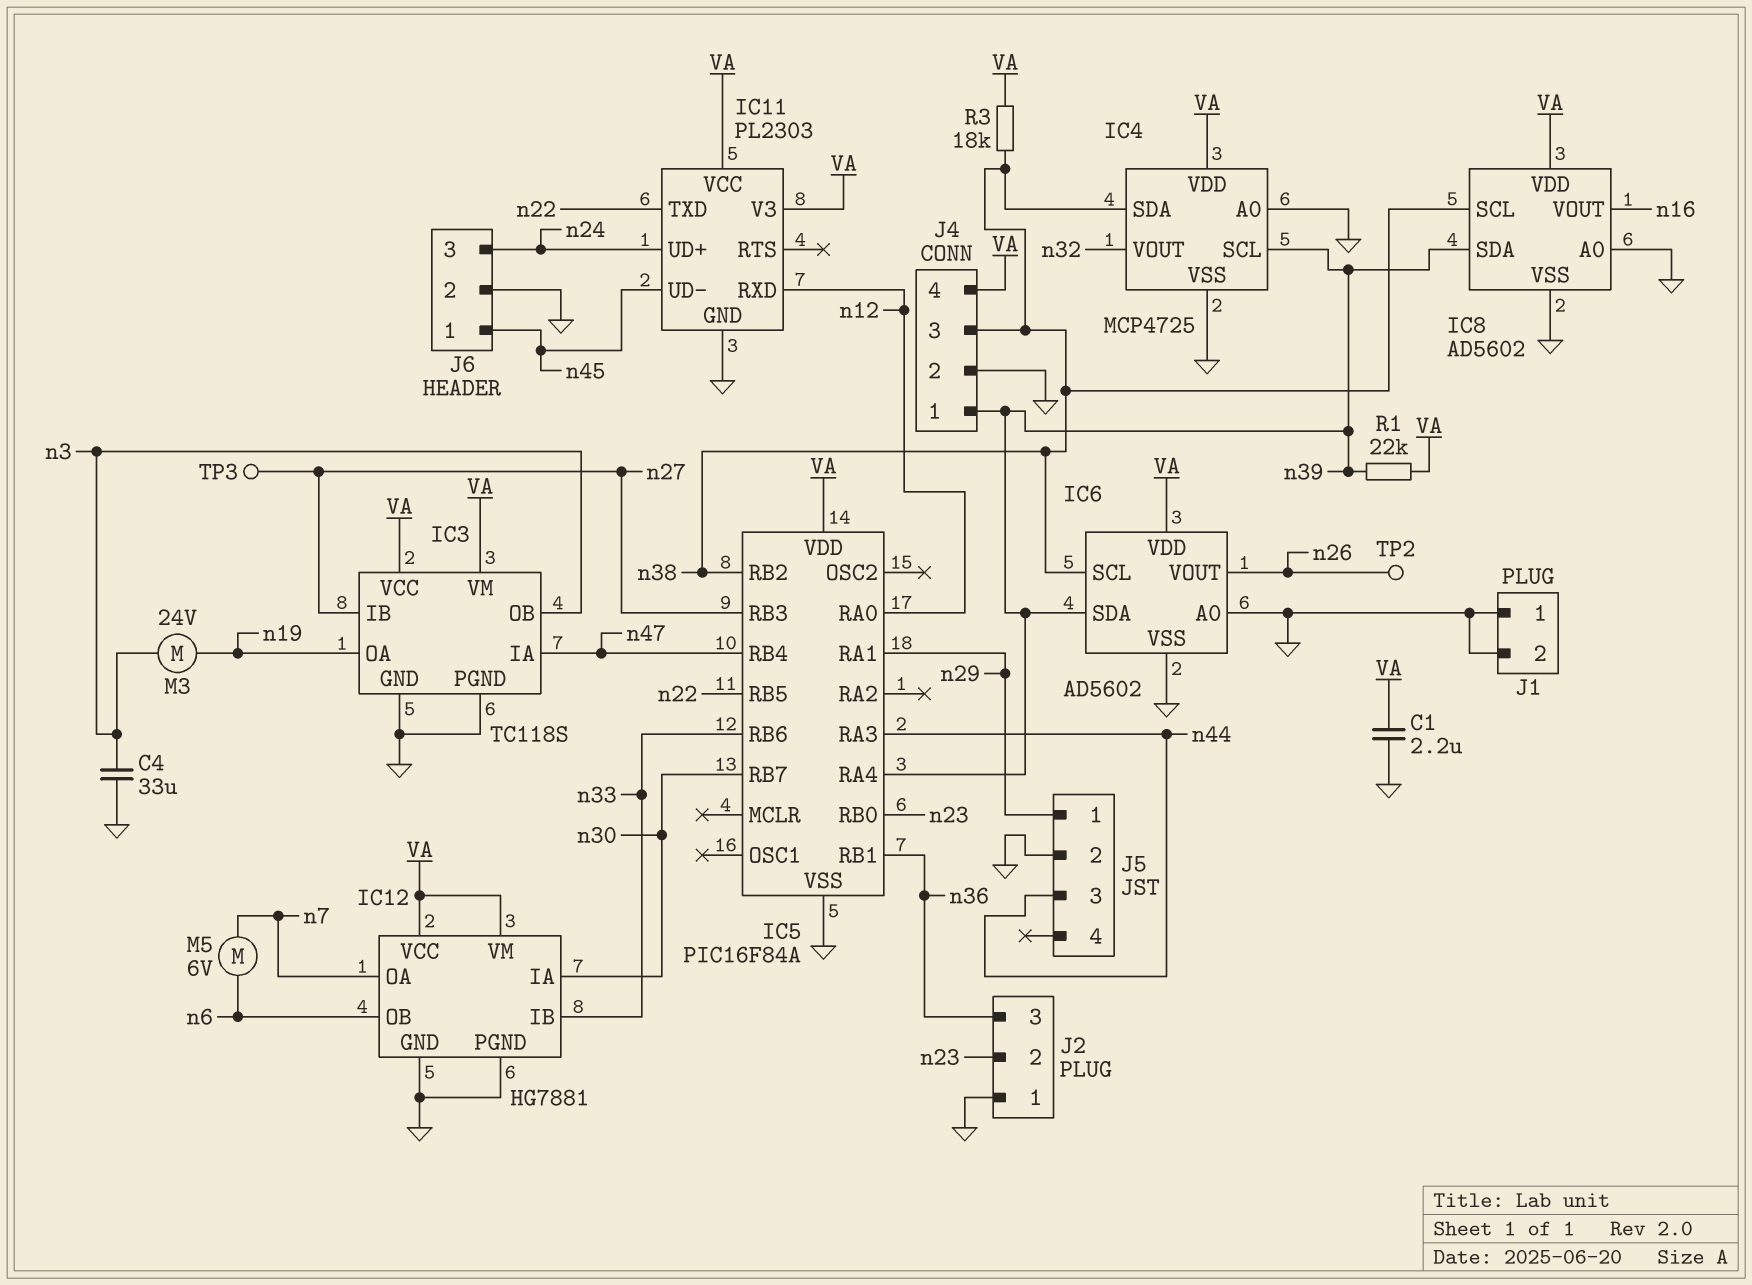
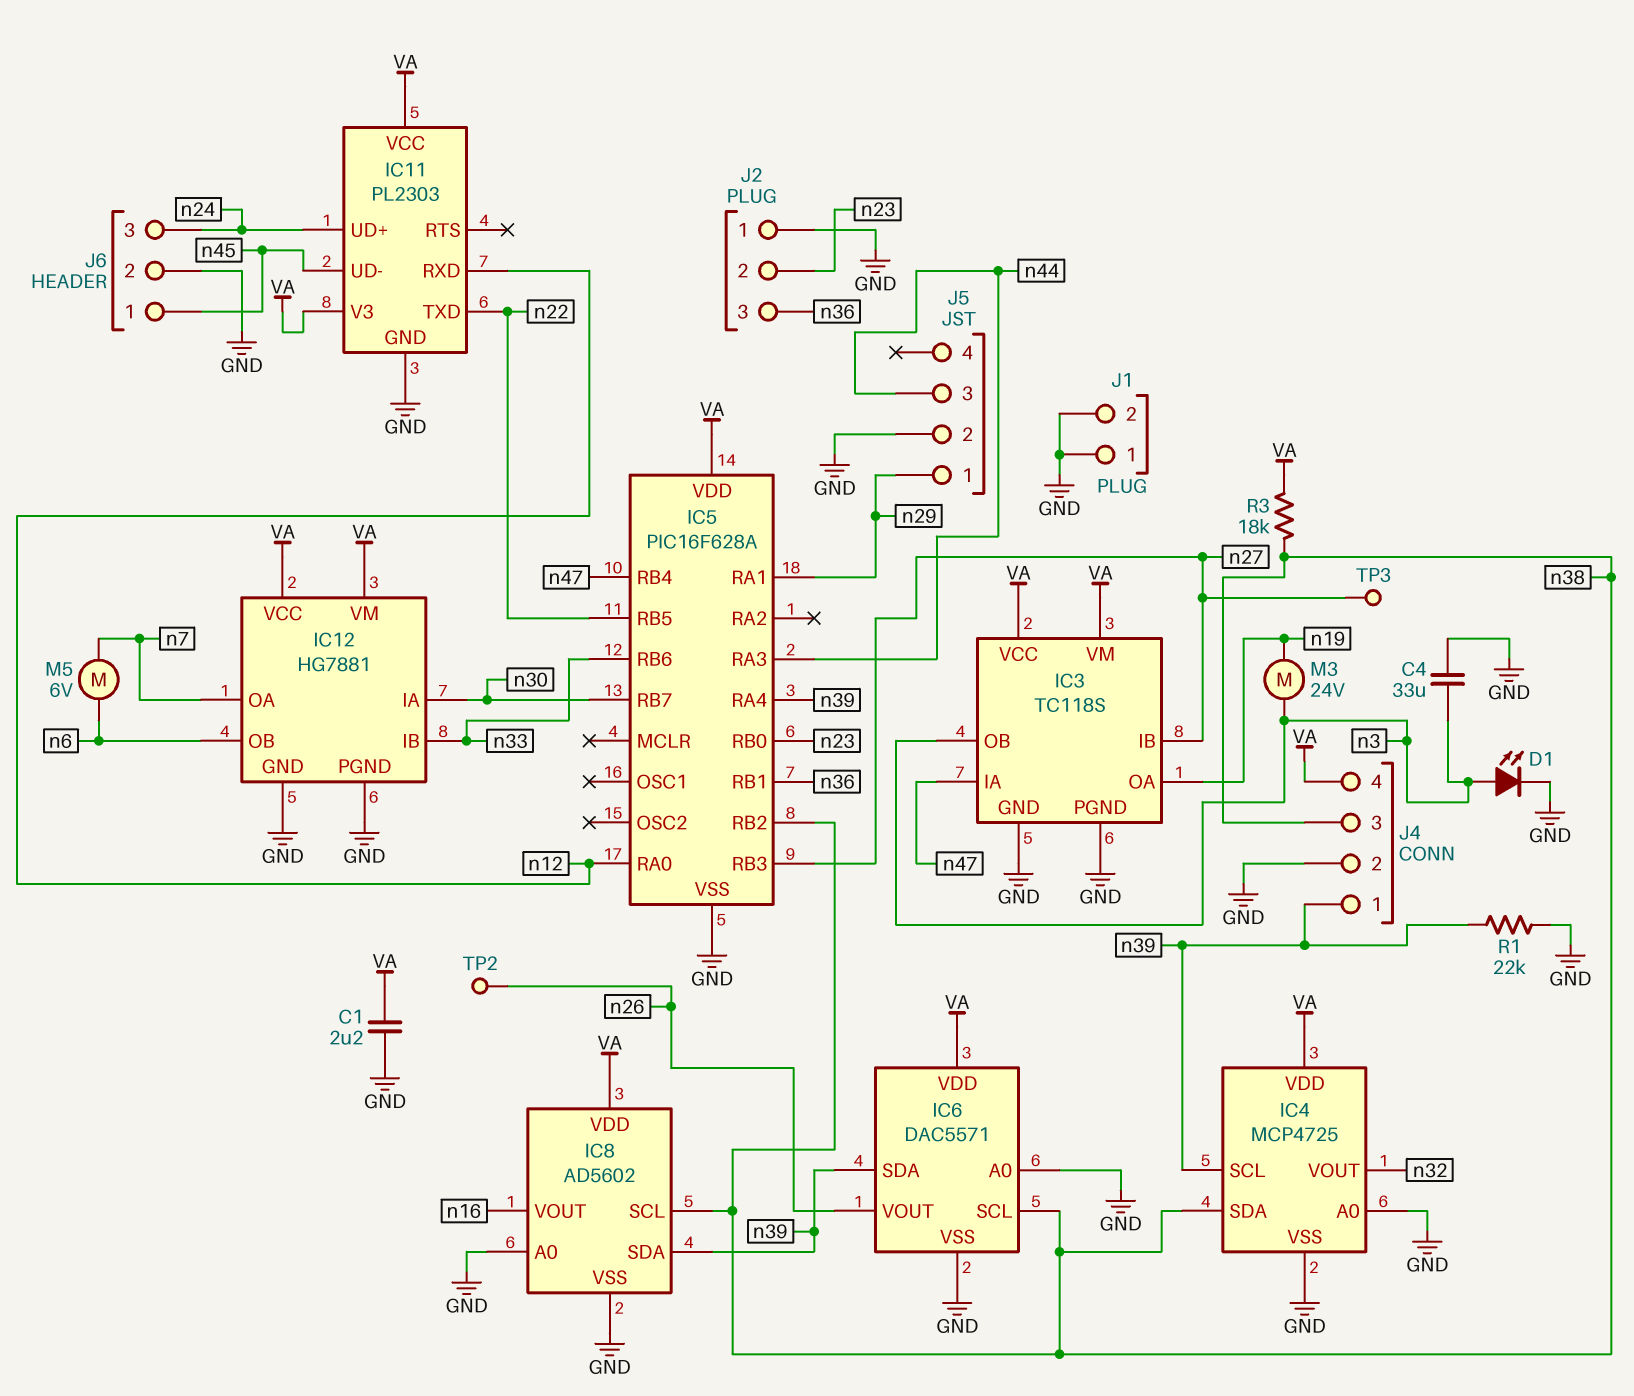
D1: none -> LED (A n3, K GND)
IC5: PIC16F84A -> PIC16F628A
IC6: AD5602 -> DAC5571
R1: 22k (VA, n39) -> 22k (GND, n39)

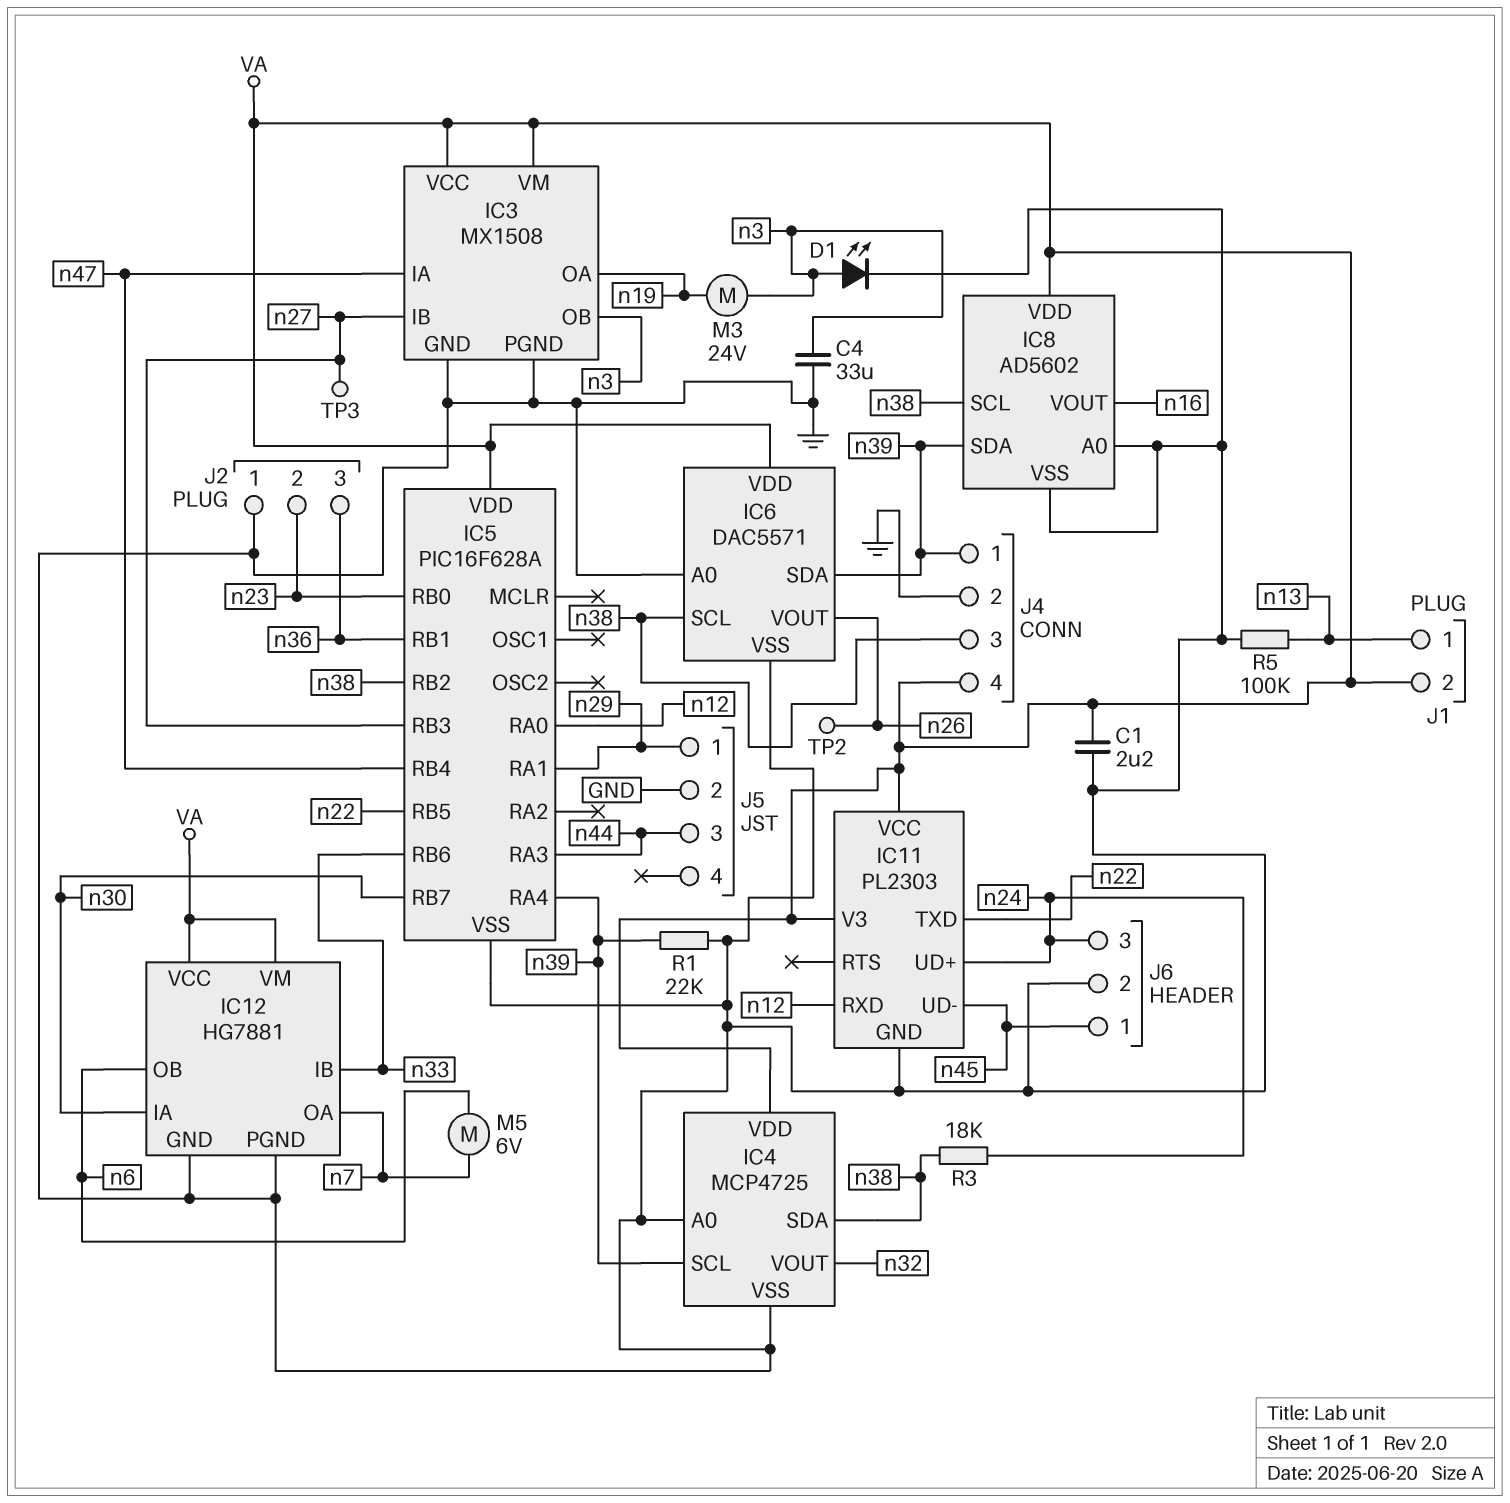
IC3: TC118S -> MX1508
J1 pin 1: GND -> n13
J1 pin 2: GND -> VA
R3: 18k (VA, n38) -> 18k (n24, n38)
R5: none -> 100k (GND, n13)

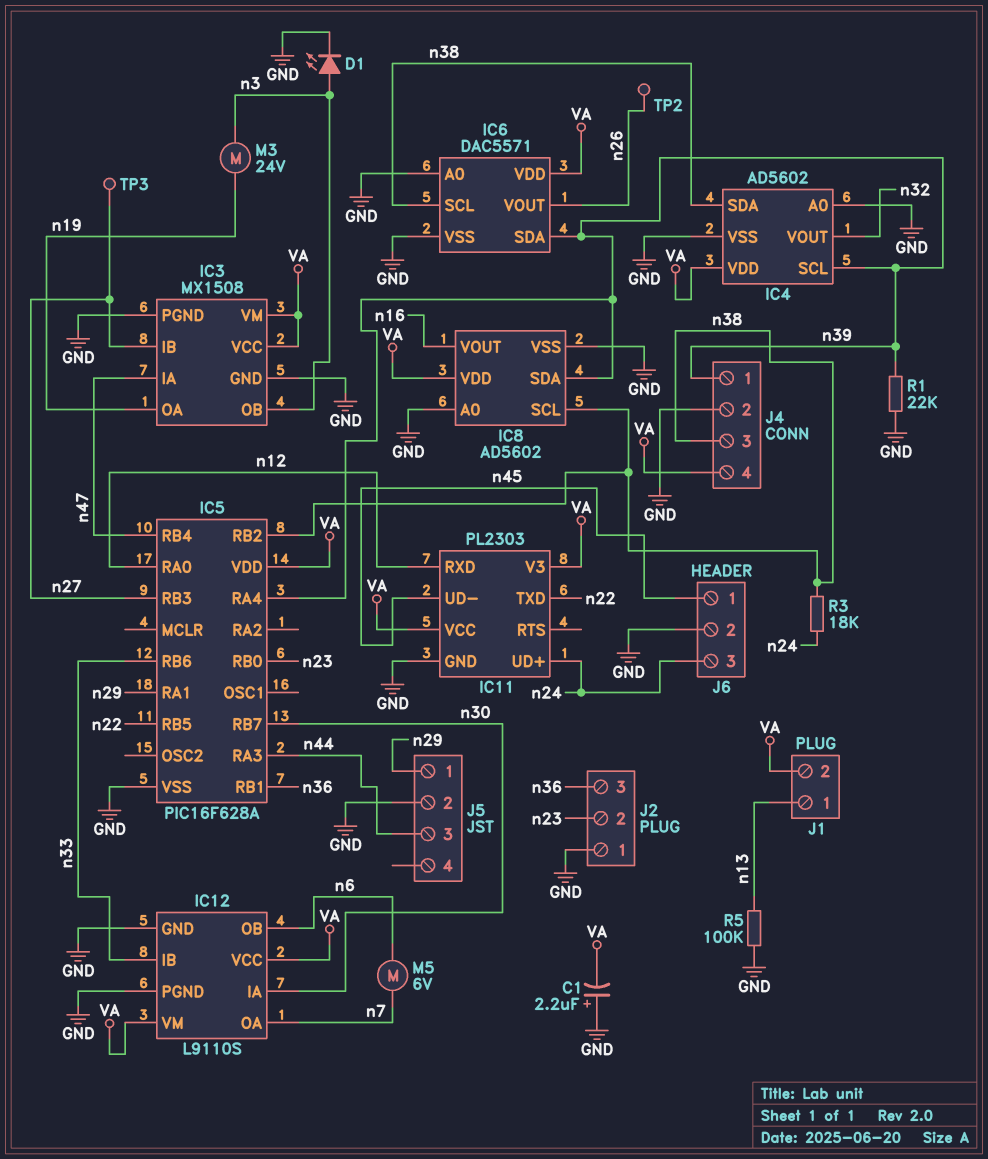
C1: 2.2uF (GND, VA) -> 2.2uF (plus GND, minus VA)
C4: 33uF (GND, n3) -> none
IC4: MCP4725 -> AD5602
IC12: HG7881 -> L9110S

